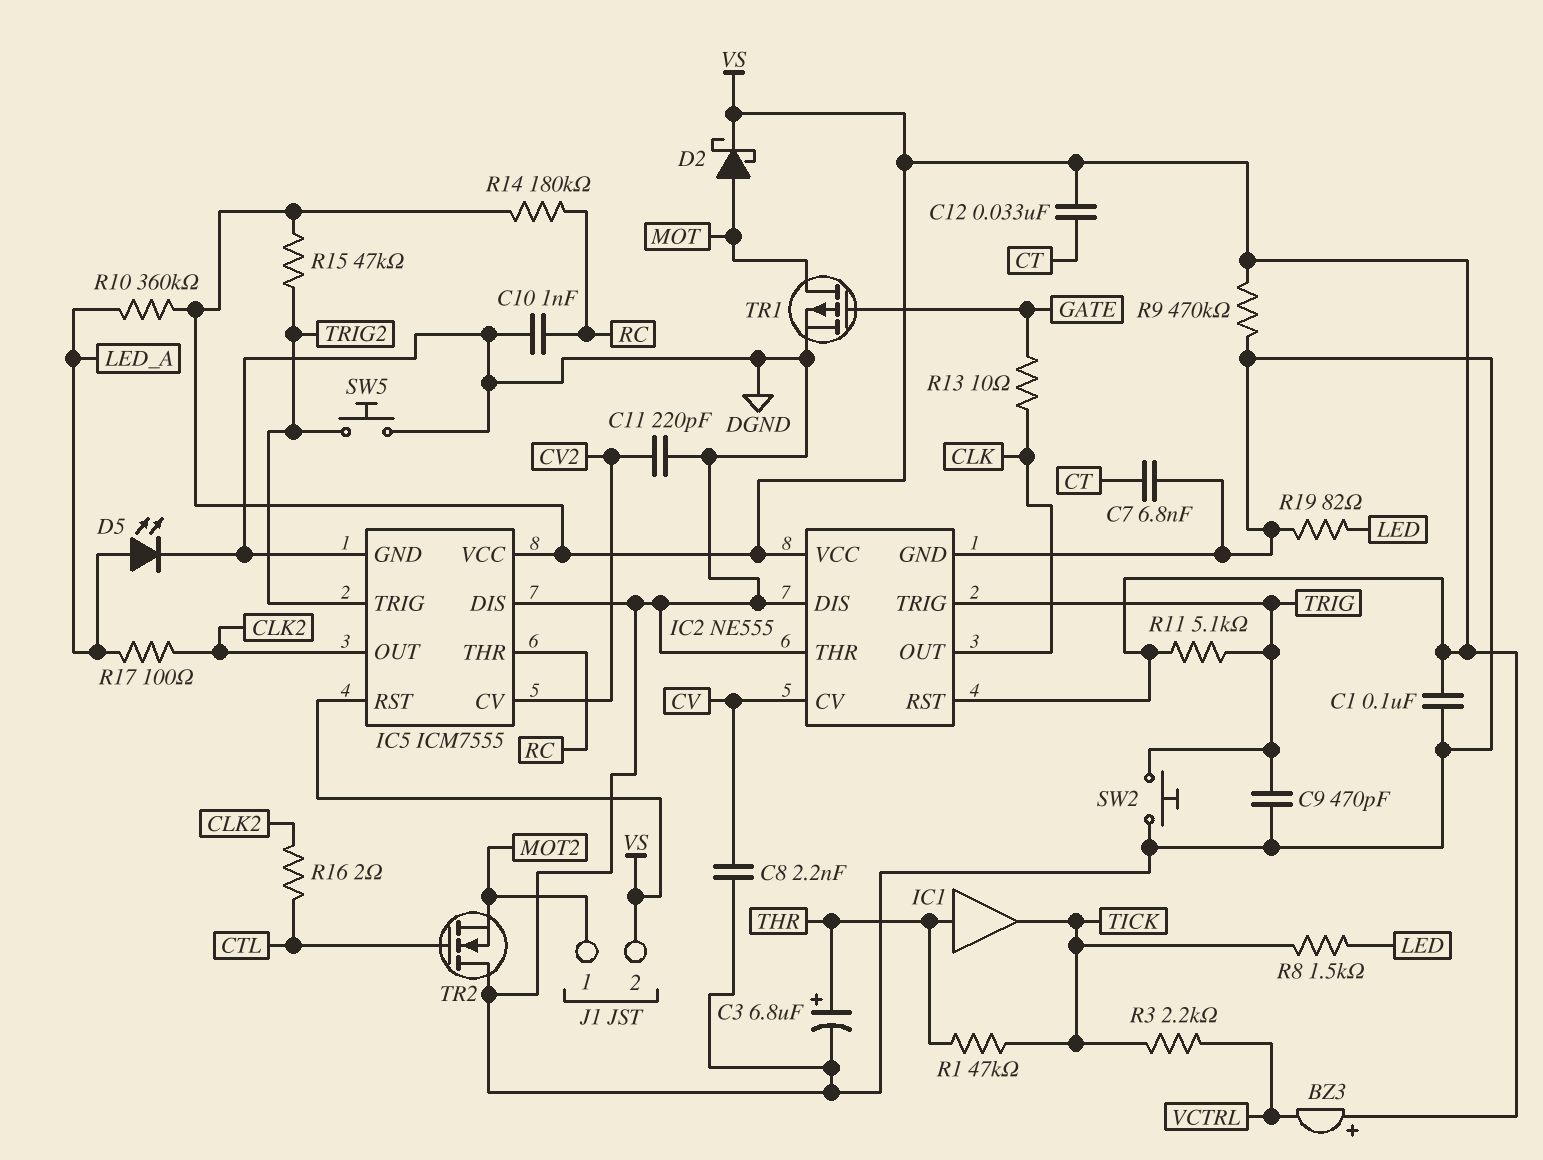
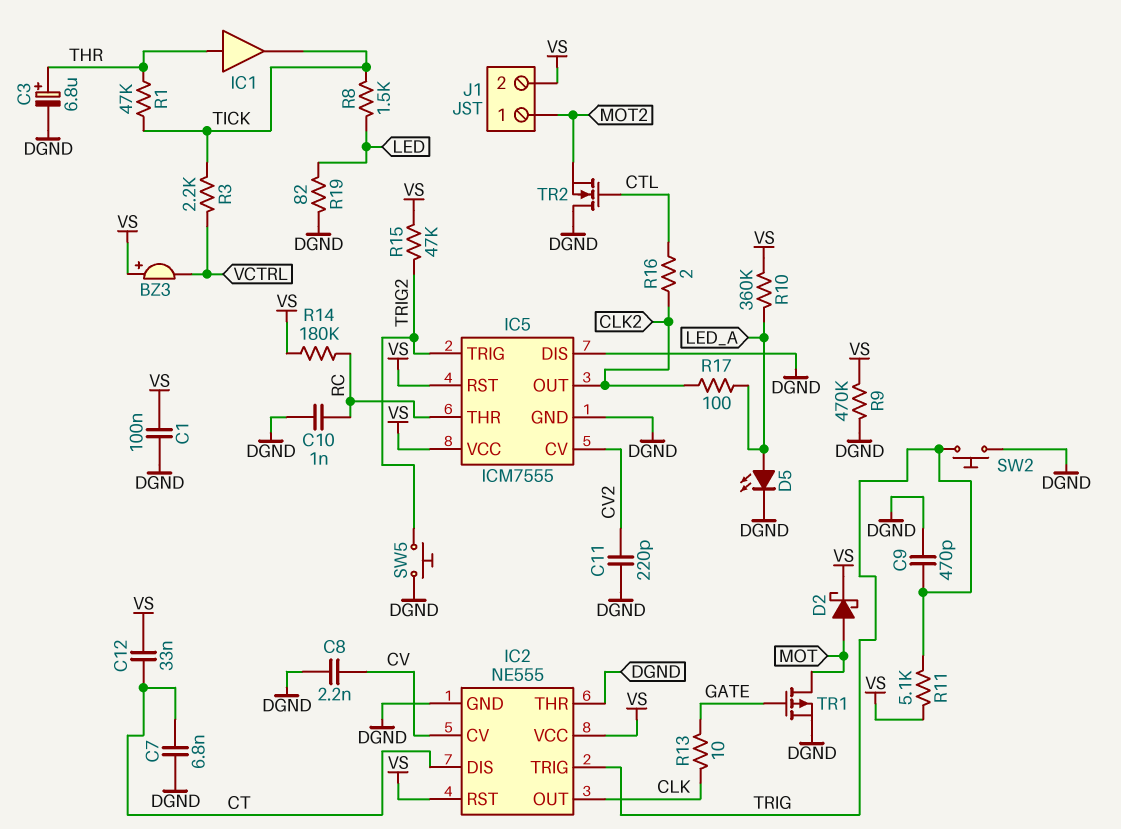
IC2 pin DIS: DGND -> CT

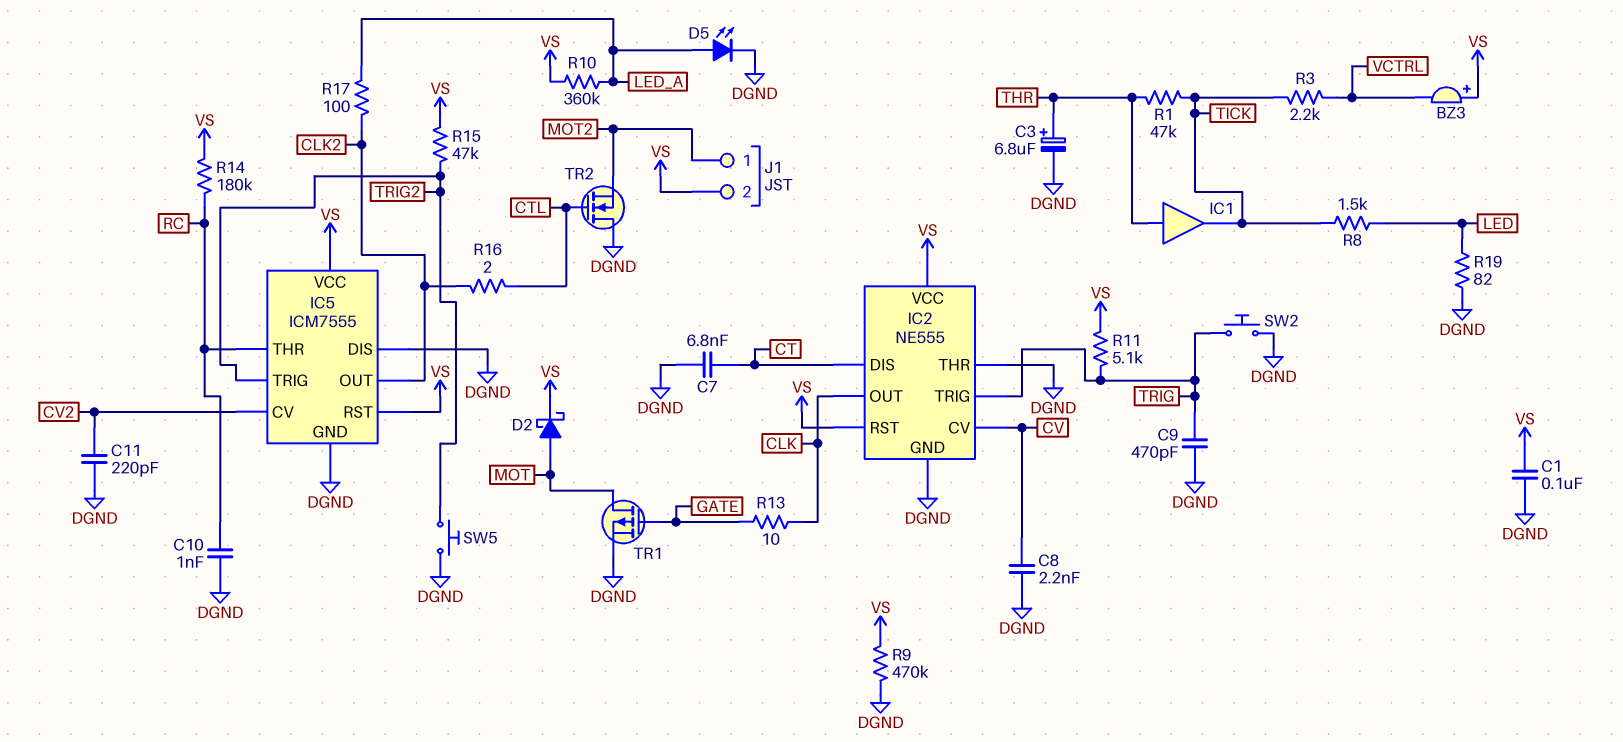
C12: 33nF (CT, VS) -> none

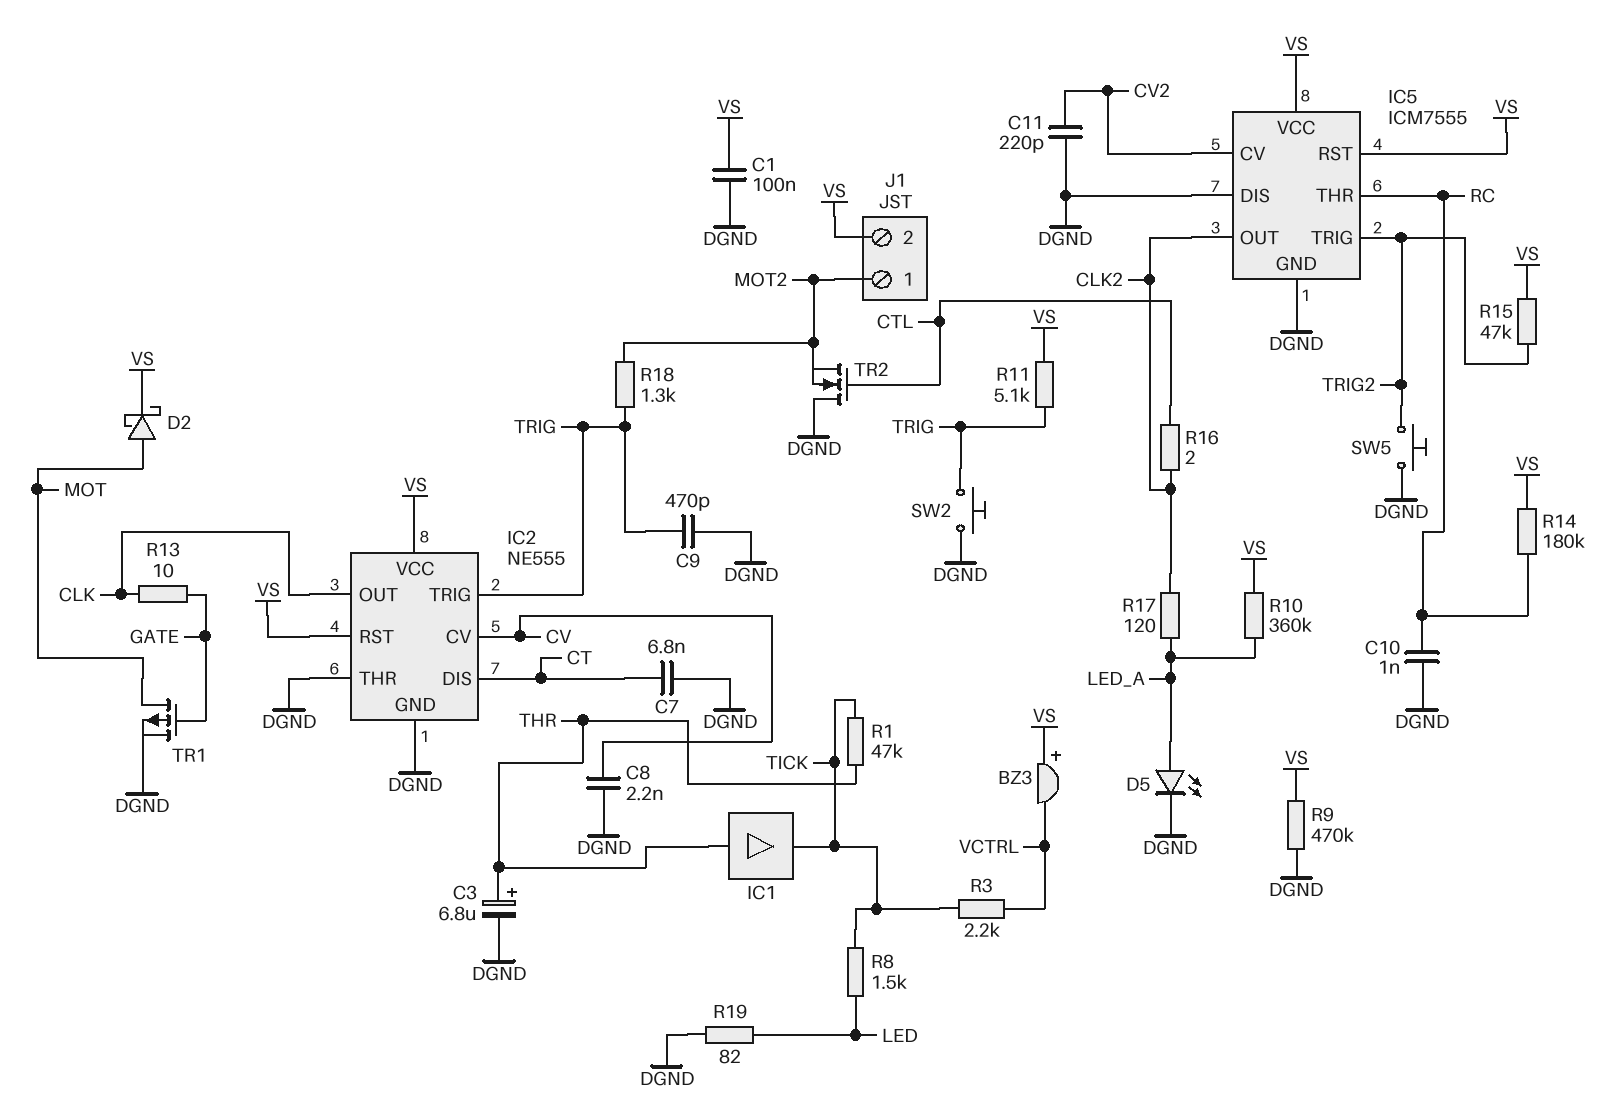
R17: 100 (CLK2, LED_A) -> 120 (CLK2, LED_A)
R18: none -> 1.3k (MOT2, TRIG)

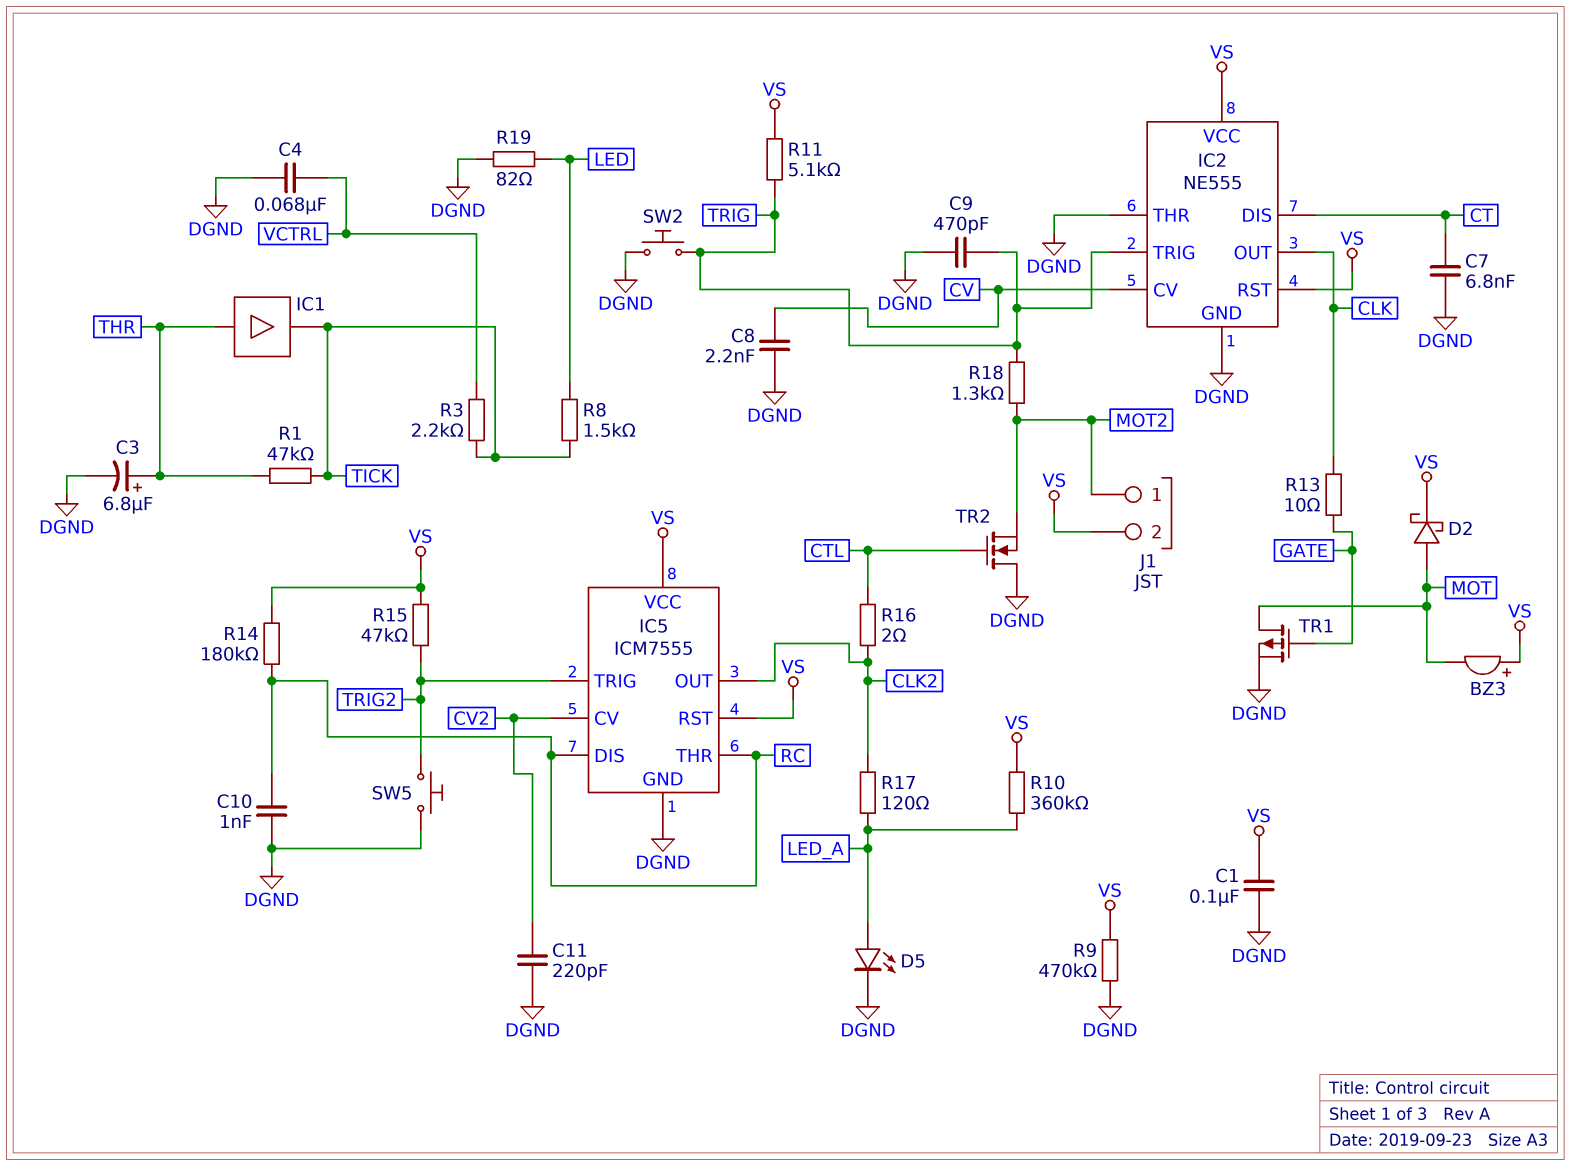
BZ3: buzzer (plus VS, minus VCTRL) -> buzzer (plus VS, minus MOT)
C4: none -> 68nF (DGND, VCTRL)
IC5 pin DIS: DGND -> RC

